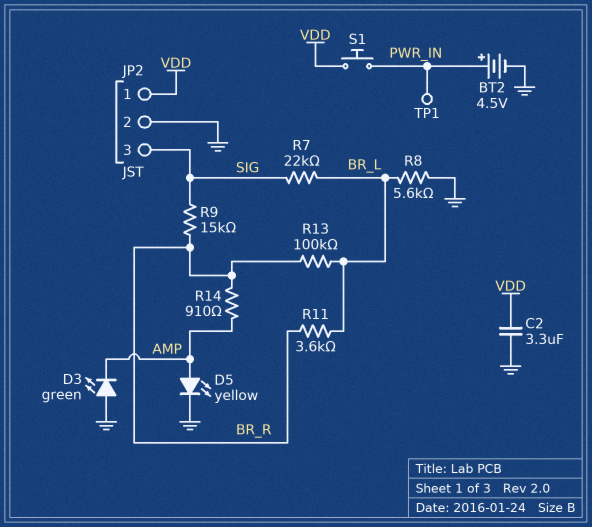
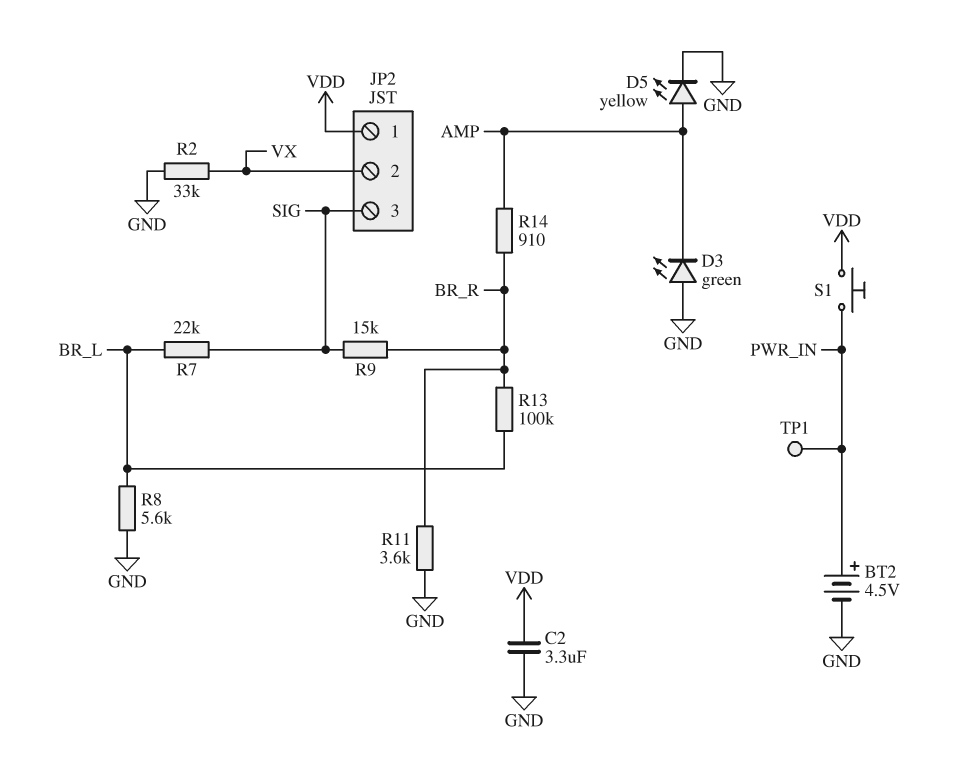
JP2 pin 2: GND -> VX
R2: none -> 33k (GND, VX)
R11: 3.6k (BR_L, BR_R) -> 3.6k (BR_R, GND)

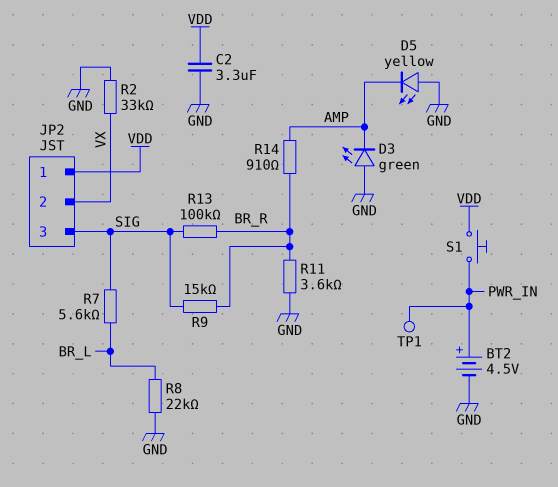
D5: LED yellow (A AMP, K GND) -> LED yellow (A GND, K AMP)
R7: 22k (BR_L, SIG) -> 5.6k (BR_L, SIG)
R8: 5.6k (BR_L, GND) -> 22k (BR_L, GND)
R13: 100k (BR_L, BR_R) -> 100k (BR_R, SIG)

